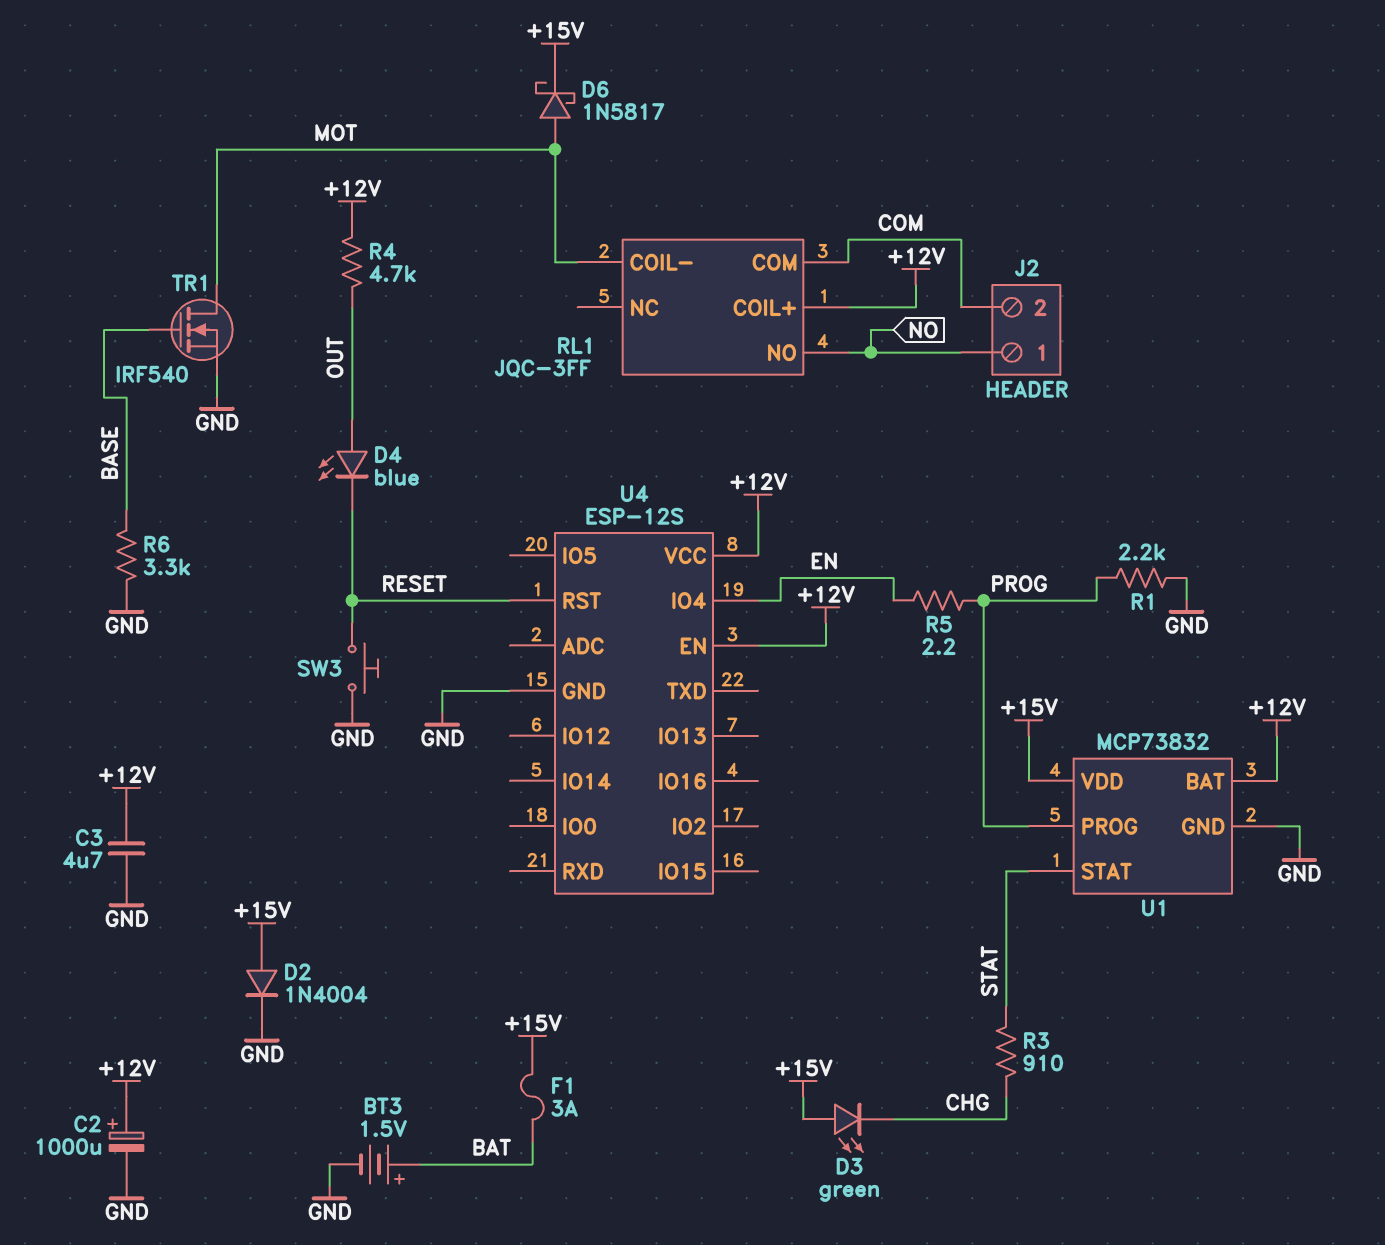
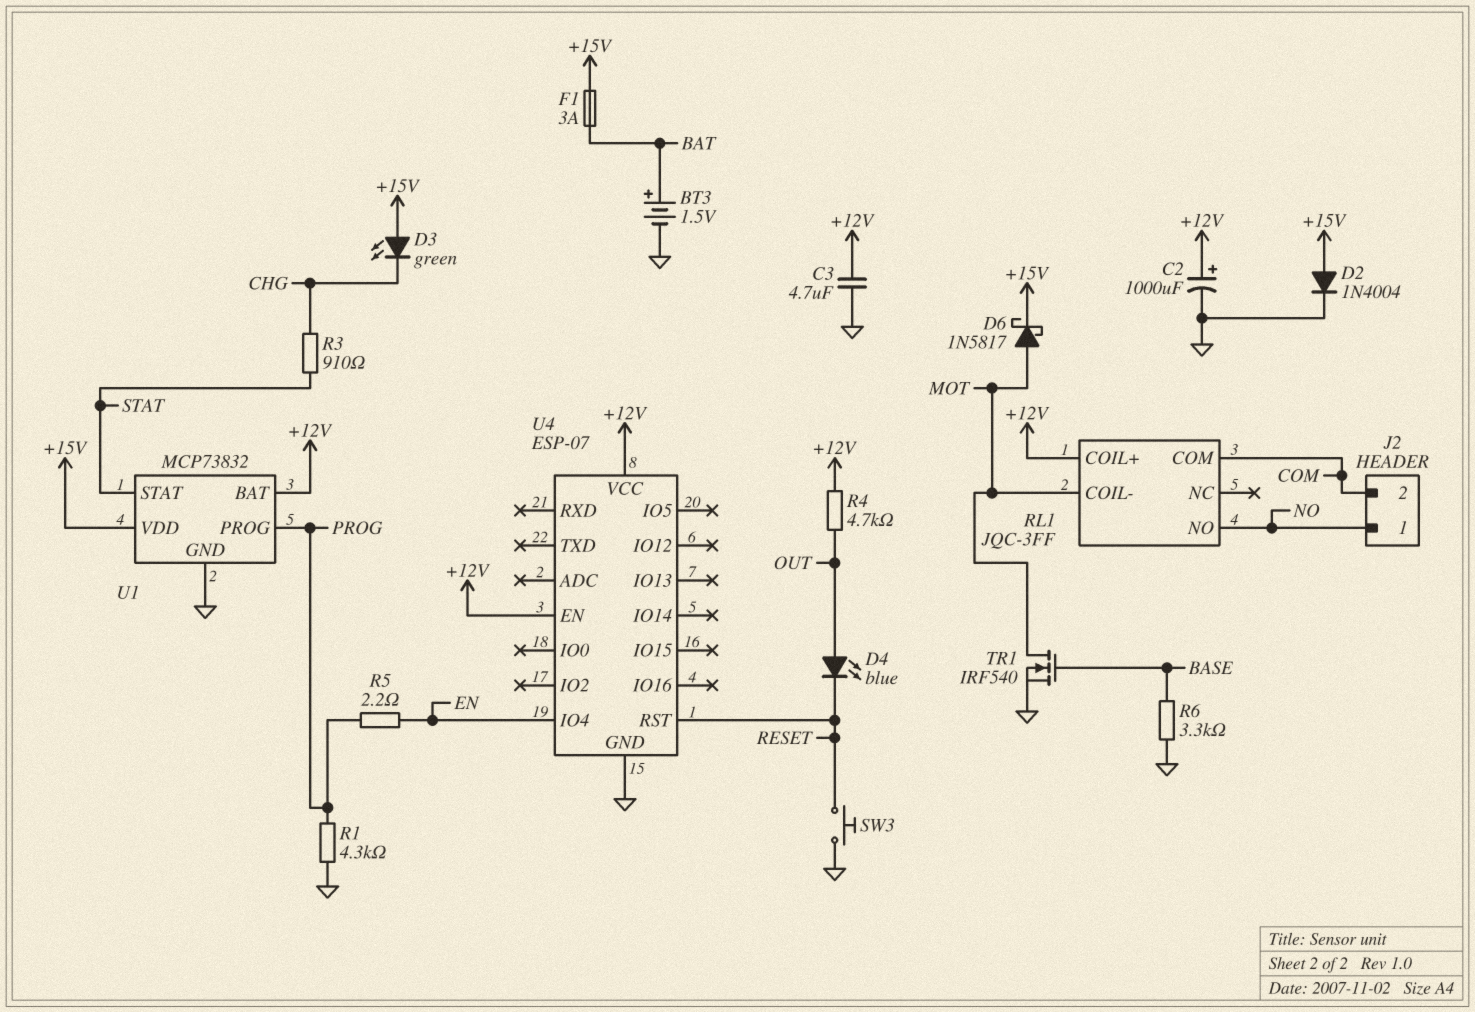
R1: 2.2k (GND, PROG) -> 4.3k (GND, PROG)
U4: ESP-12S -> ESP-07

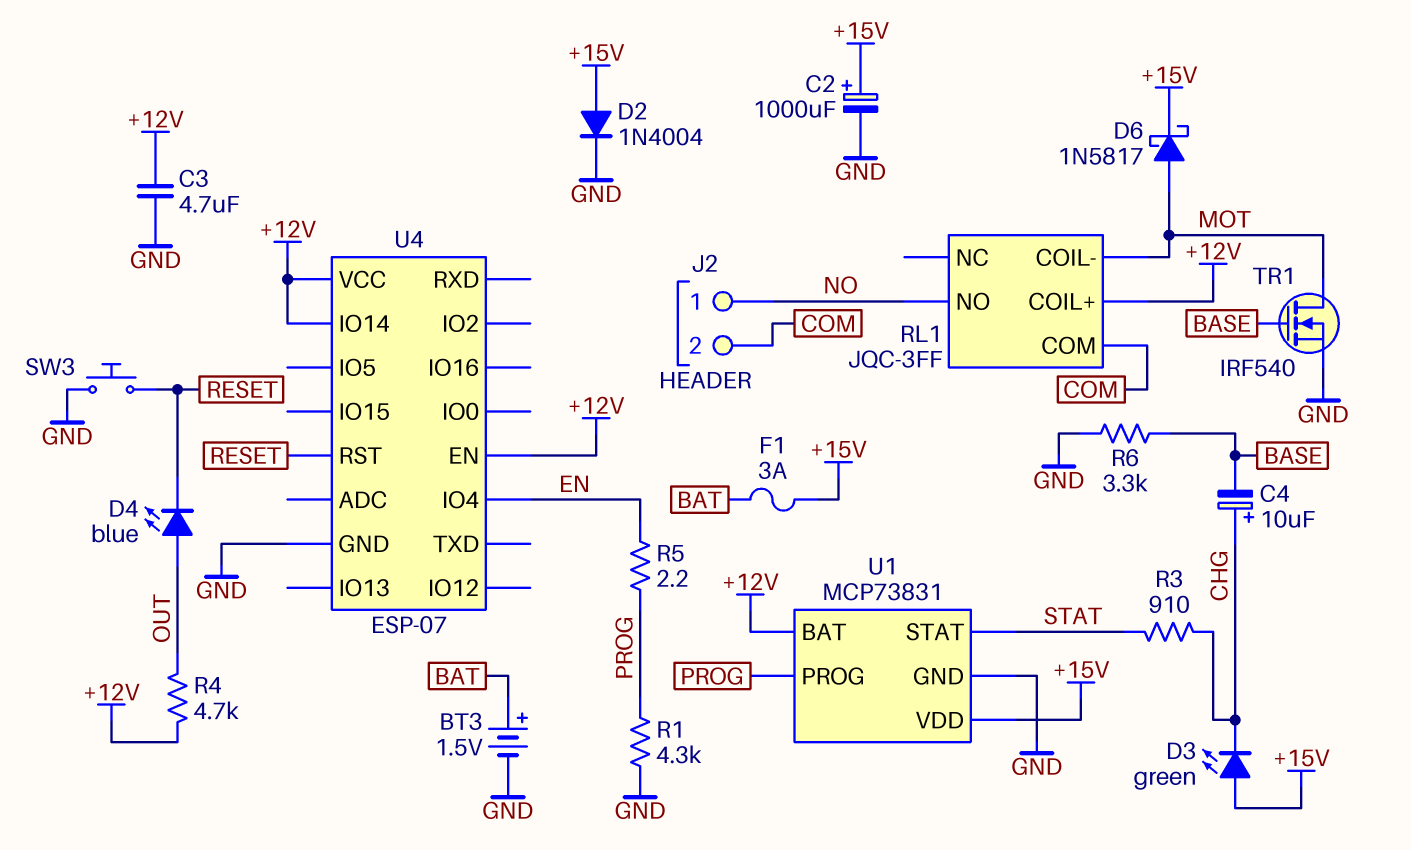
C2: 1000uF (plus +12V, minus GND) -> 1000uF (plus +15V, minus GND)
C4: none -> 10uF (plus CHG, minus BASE)
U1: MCP73832 -> MCP73831
U4 pin IO14: none -> +12V

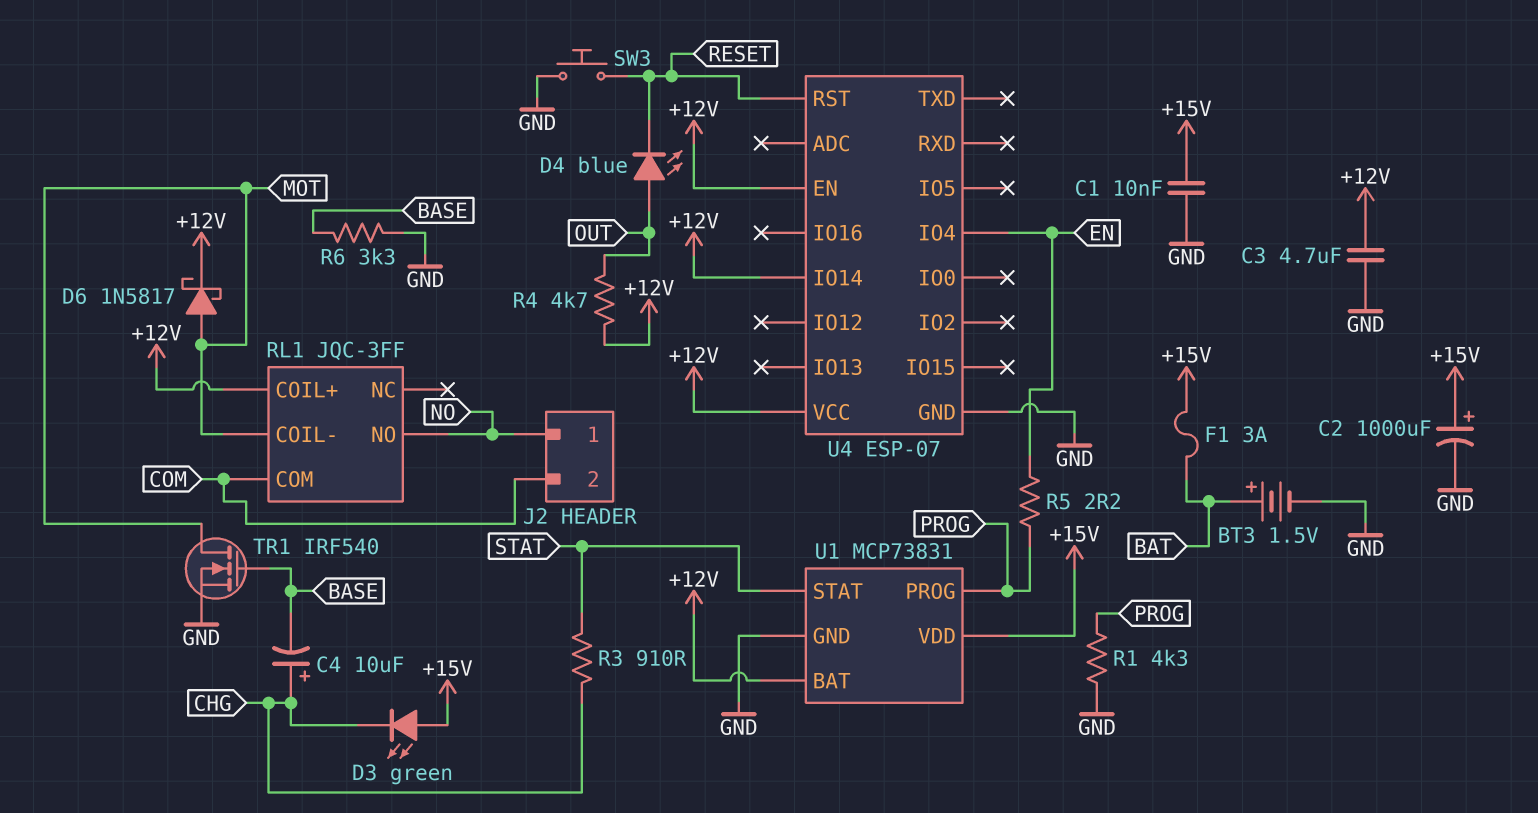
C1: none -> 10nF (+15V, GND)
D2: diode 1N4004 (A +15V, K GND) -> none
D6: schottky 1N5817 (A MOT, K +15V) -> schottky 1N5817 (A MOT, K +12V)

